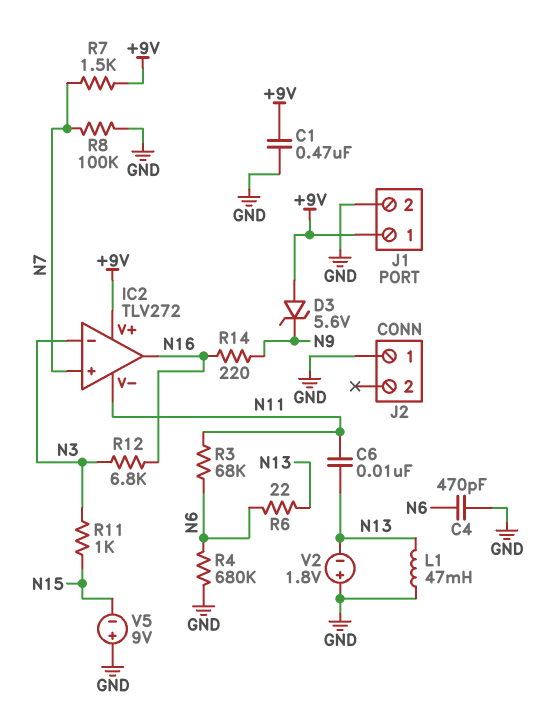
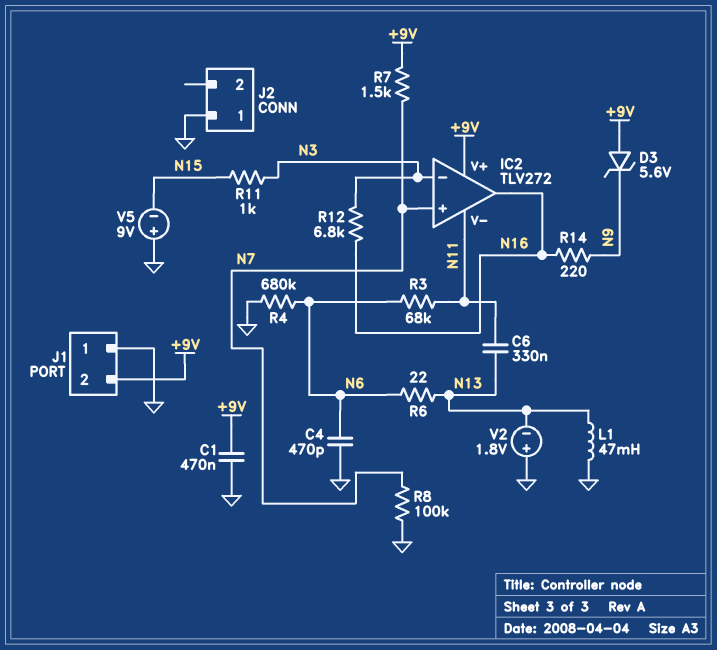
C6: 10nF (N11, N13) -> 330nF (N11, N13)
J1 pin 1: +9V -> GND
J1 pin 2: GND -> +9V

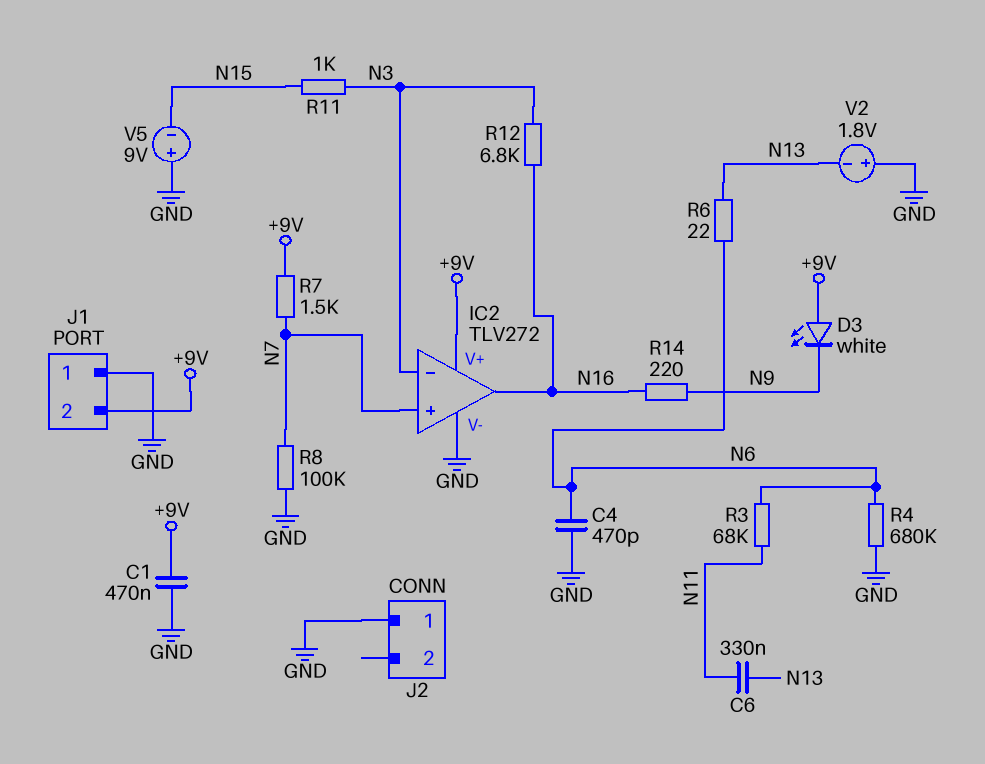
D3: zener 5.6V (A +9V, K N9) -> LED white (A +9V, K N9)
IC2 pin V-: N11 -> GND
L1: 47mH (GND, N13) -> none

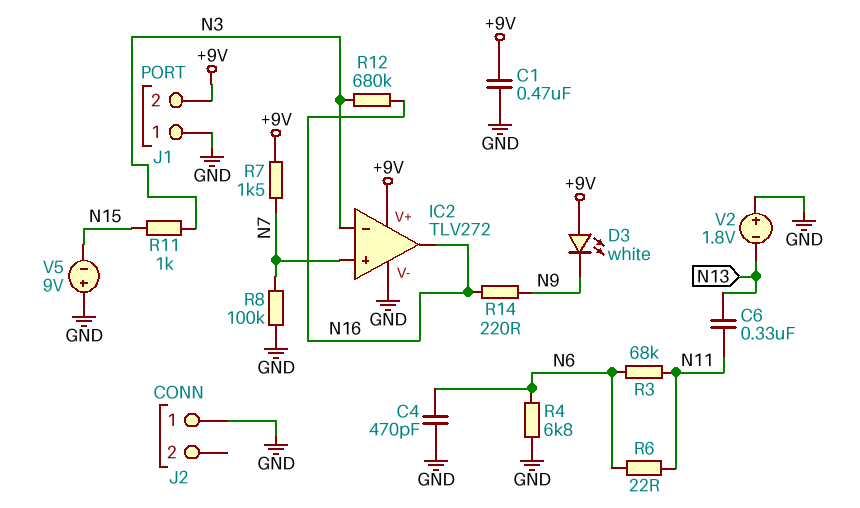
R4: 680k (GND, N6) -> 6.8k (GND, N6)
R6: 22 (N6, N13) -> 22 (N6, N11)
R12: 6.8k (N3, N16) -> 680k (N3, N16)

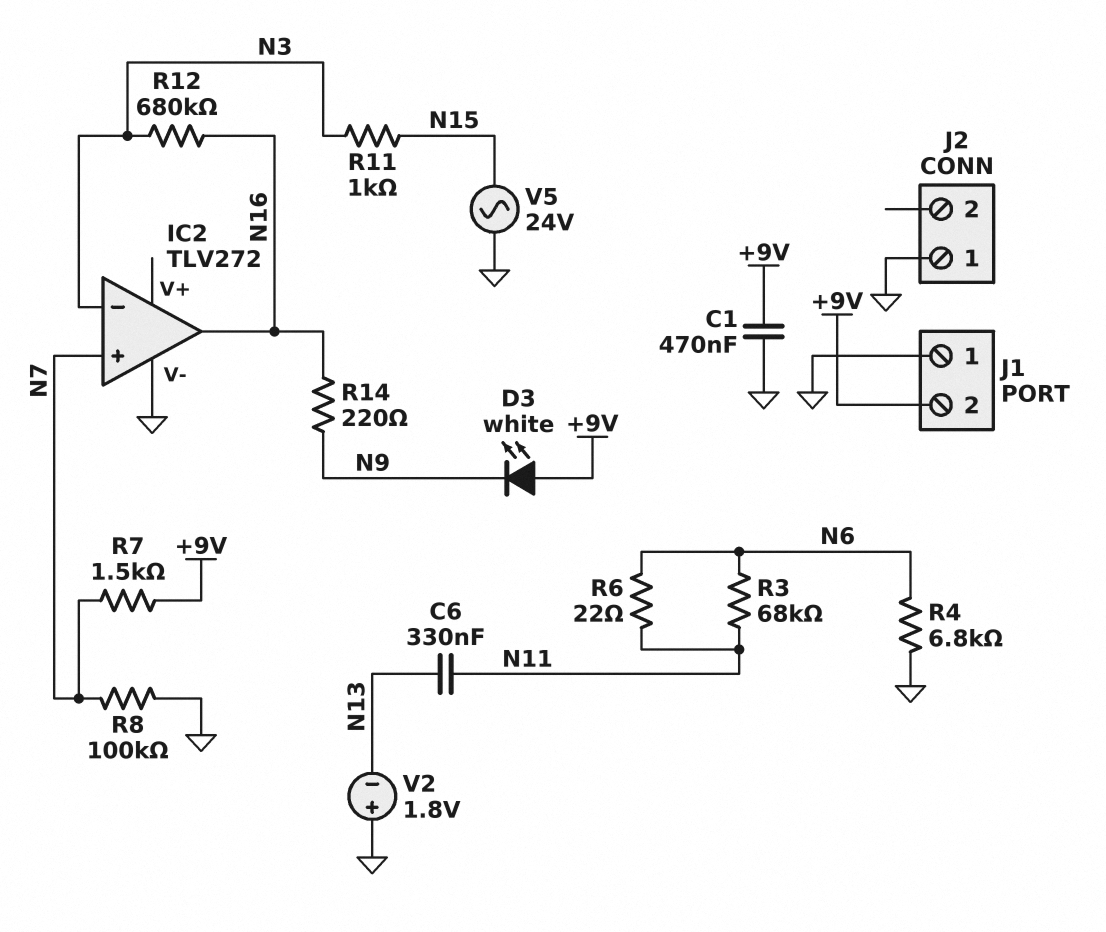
C4: 470pF (GND, N6) -> none
IC2 pin V+: +9V -> none
V5: 9V (plus GND, minus N15) -> AC 24V (GND, N15)

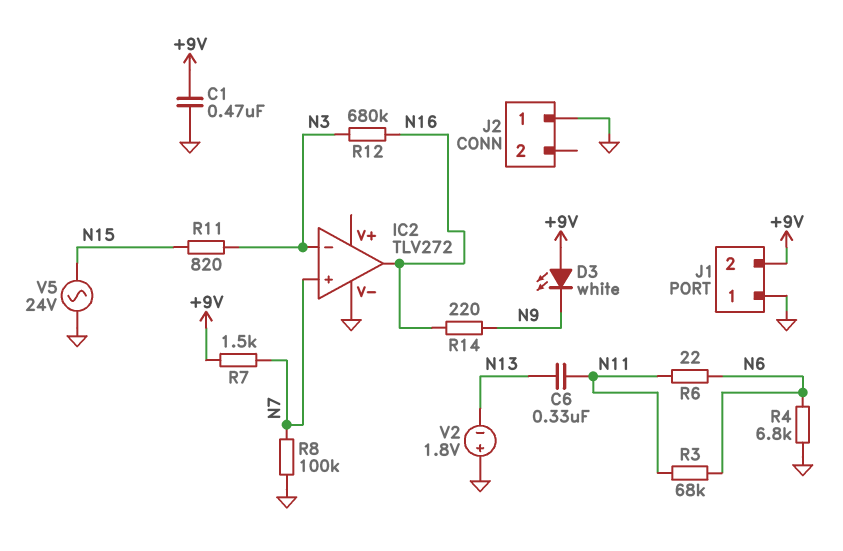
R11: 1k (N3, N15) -> 820 (N3, N15)

